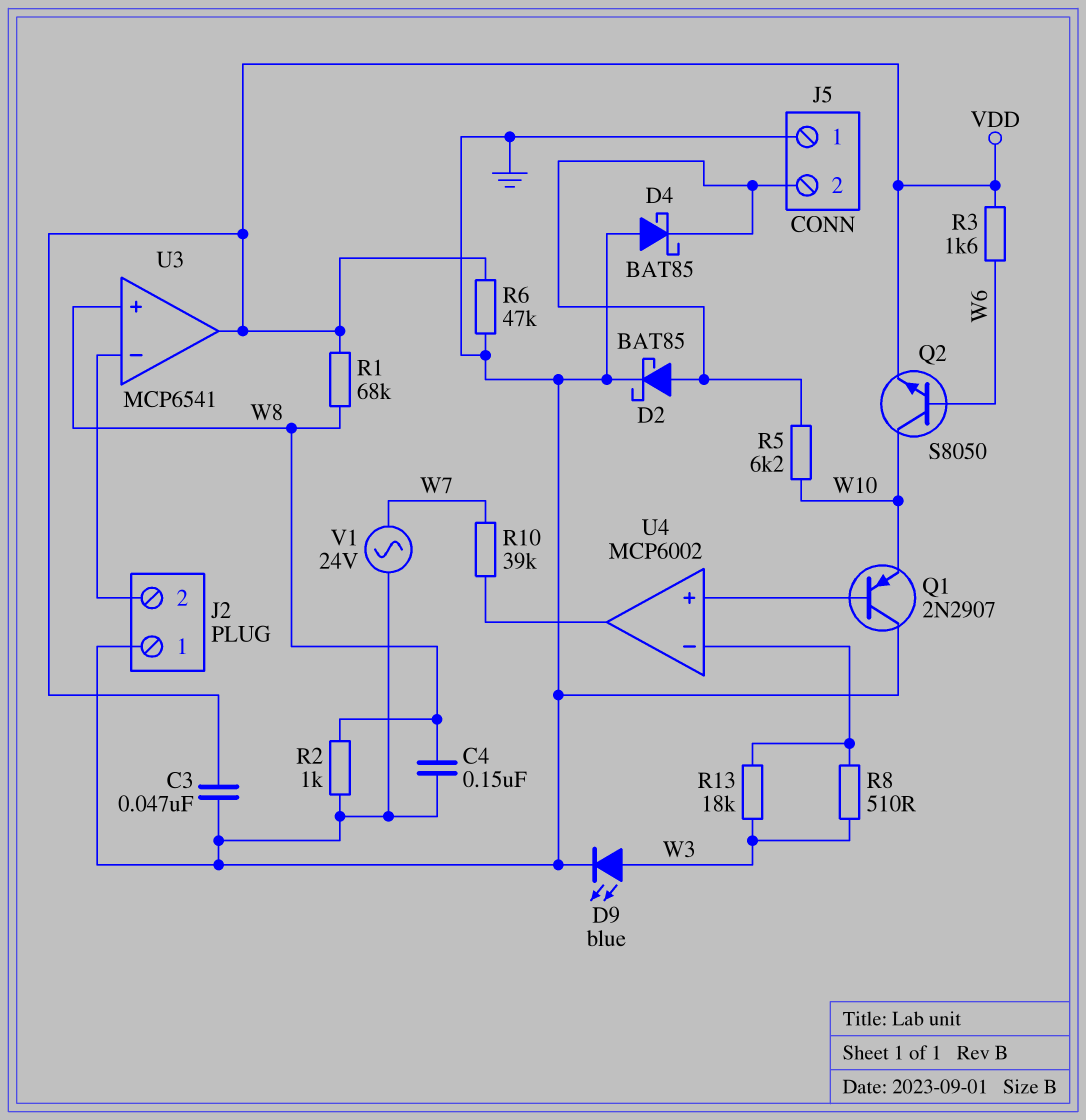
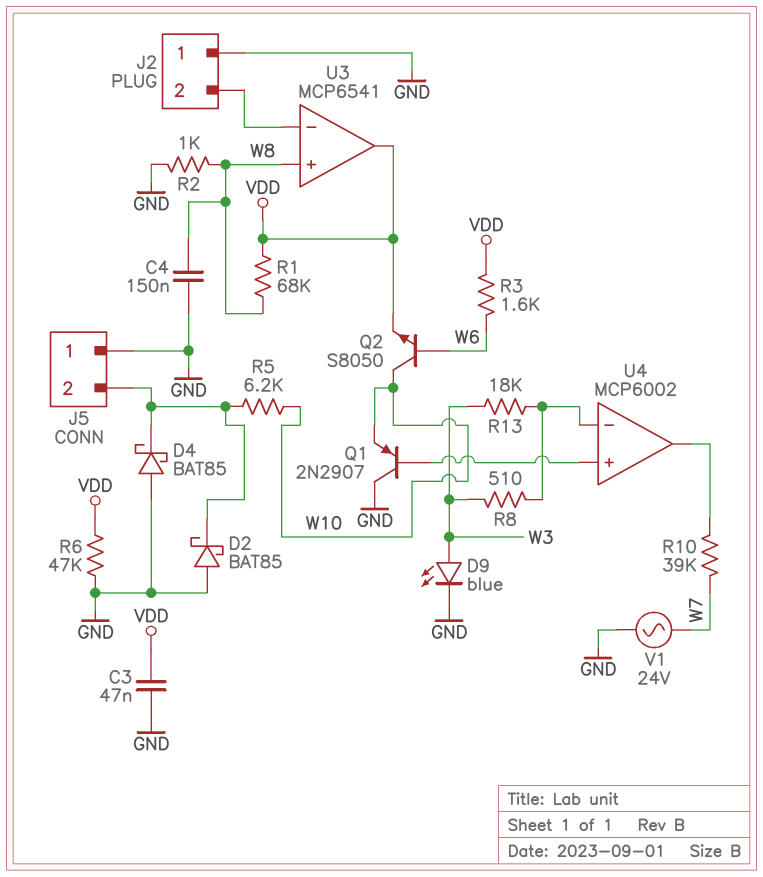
D2: schottky BAT85 (A J5/2, K GND) -> schottky BAT85 (A GND, K J5/2)

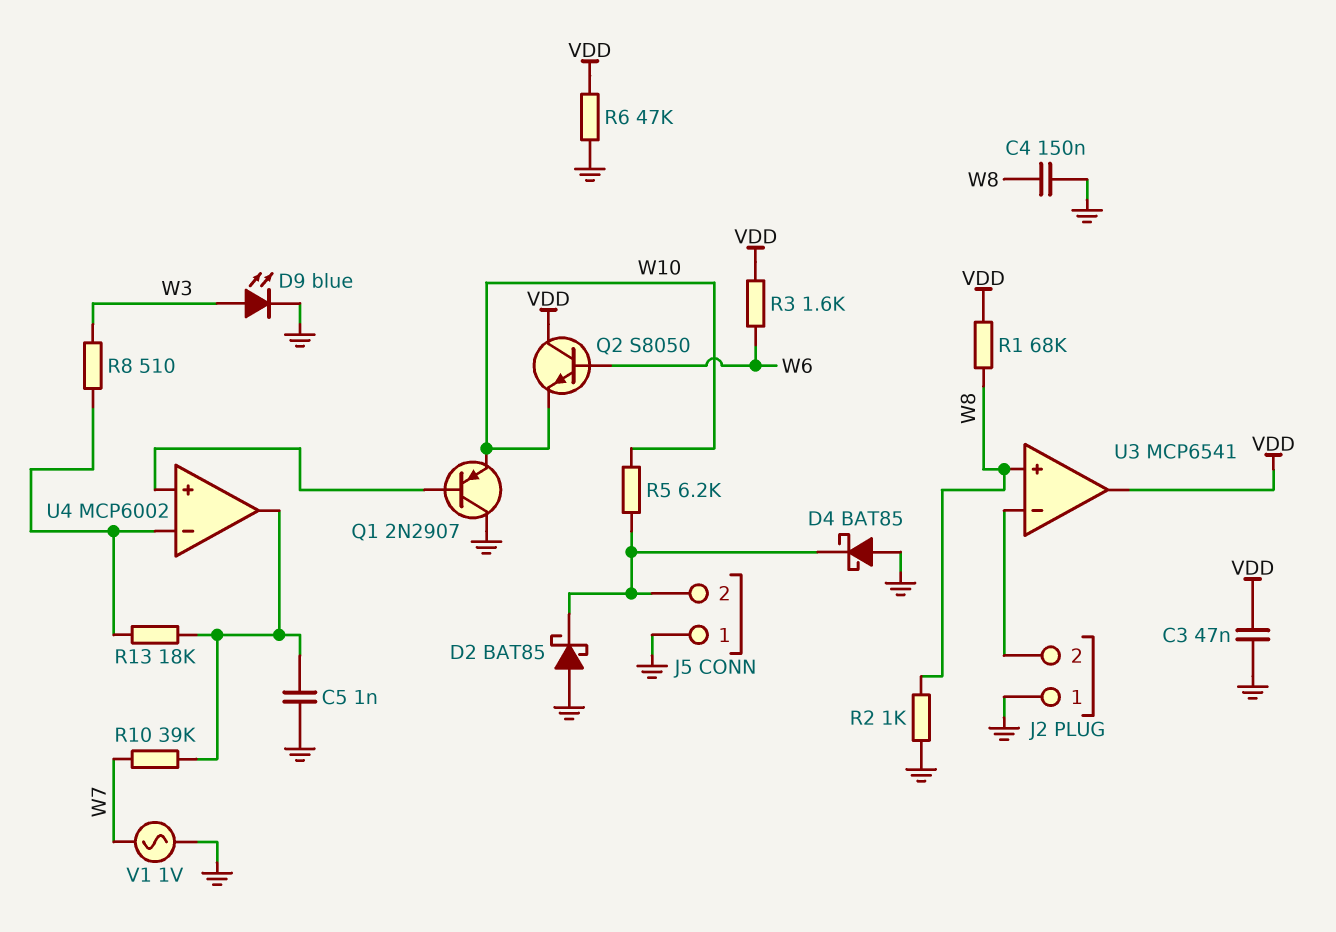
C5: none -> 1nF (GND, U4/out)
Q2: NPN S8050 (B W6, C W10, E VDD) -> NPN S8050 (B W6, C VDD, E W10)
R13: 18k (U4/in-, W3) -> 18k (U4/in-, U4/out)
V1: AC 24V (GND, W7) -> AC 1V (GND, W7)

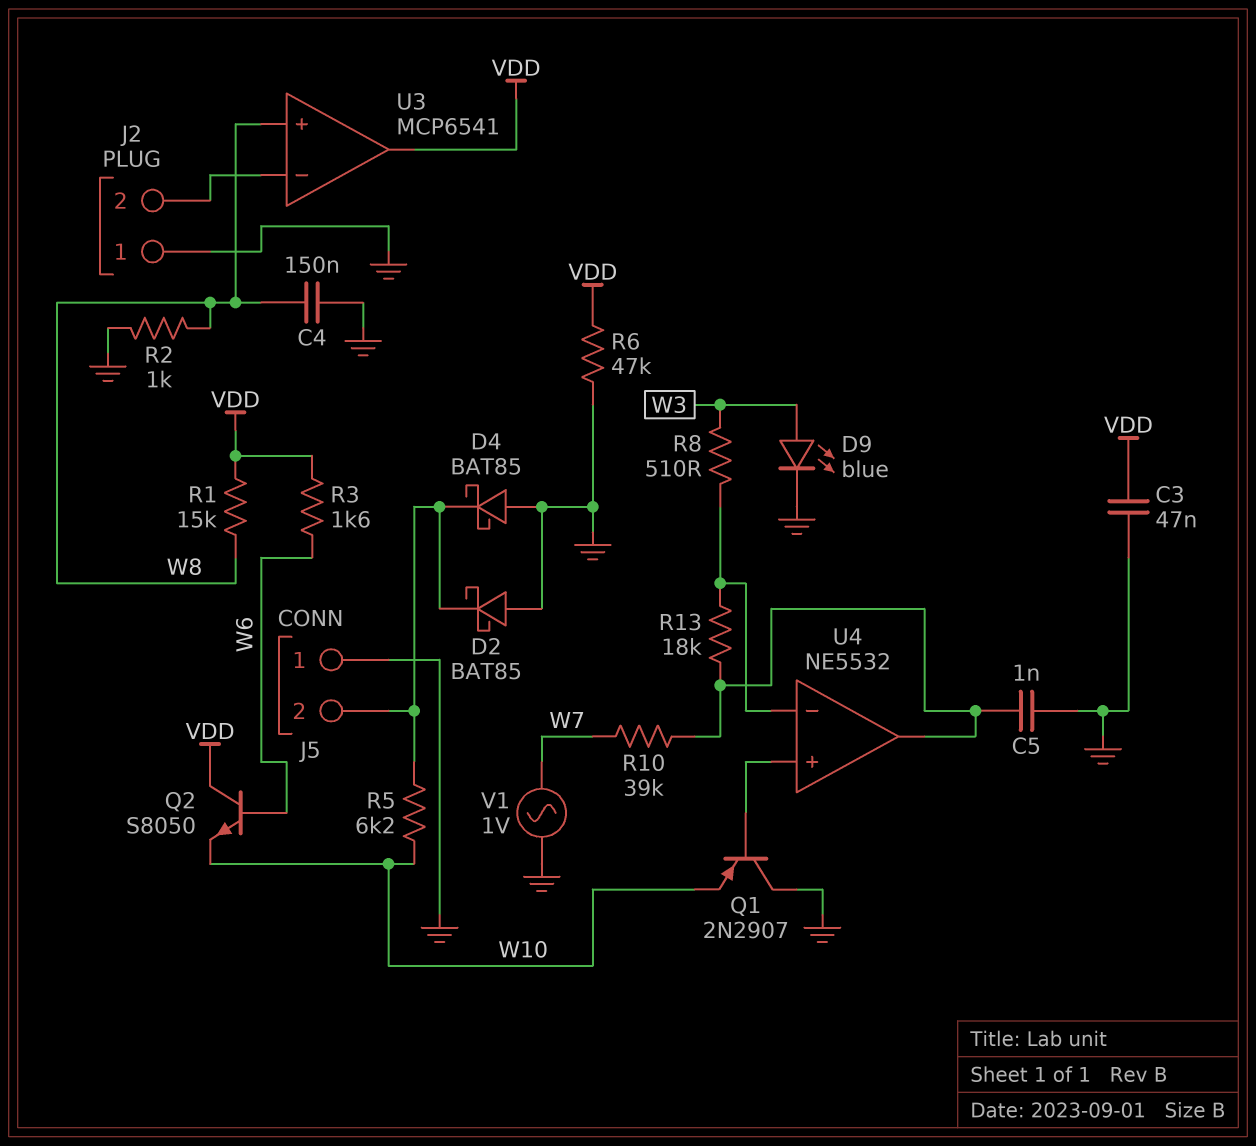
R1: 68k (VDD, W8) -> 15k (VDD, W8)
U4: MCP6002 -> NE5532

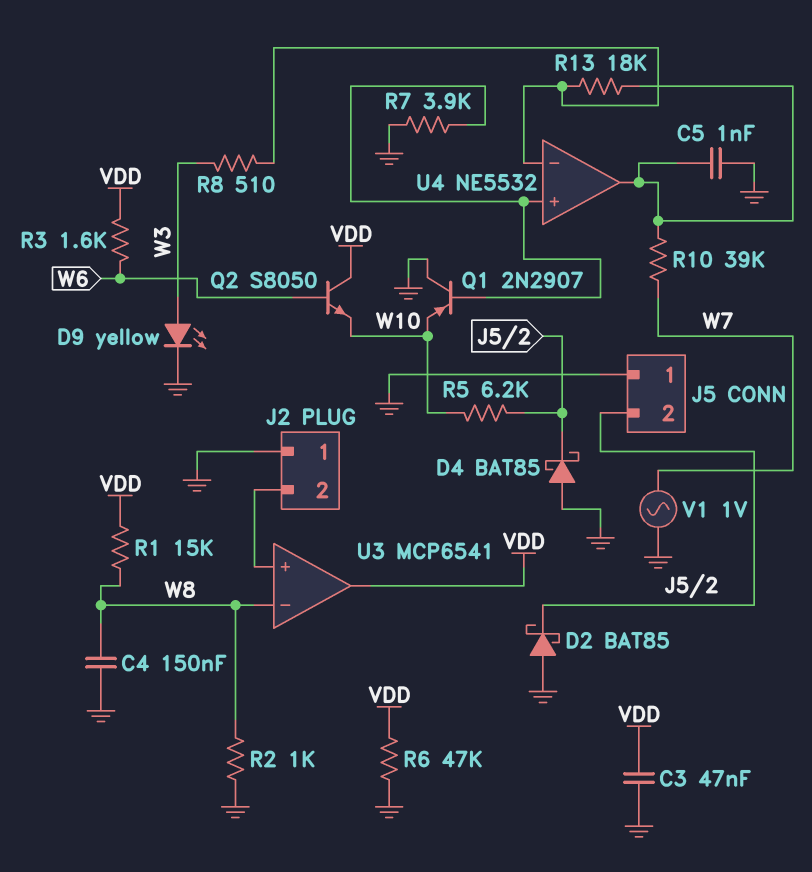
D9: LED blue (A W3, K GND) -> LED yellow (A W3, K GND)
R7: none -> 3.9k (GND, U4/in+)
U3 pin in+: W8 -> J2/2
U3 pin in-: J2/2 -> W8

